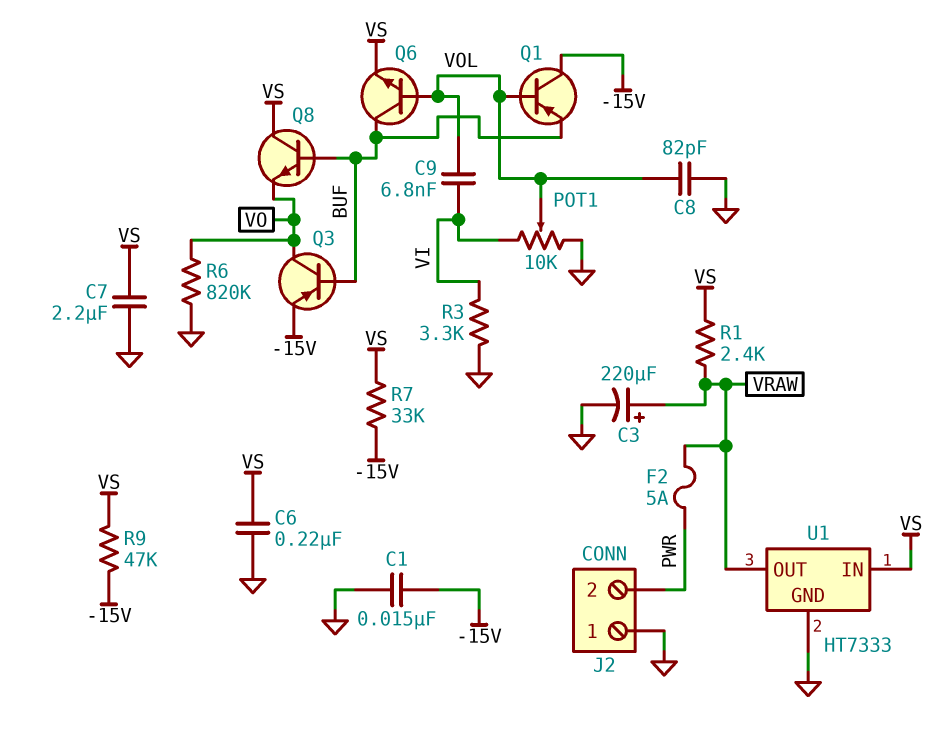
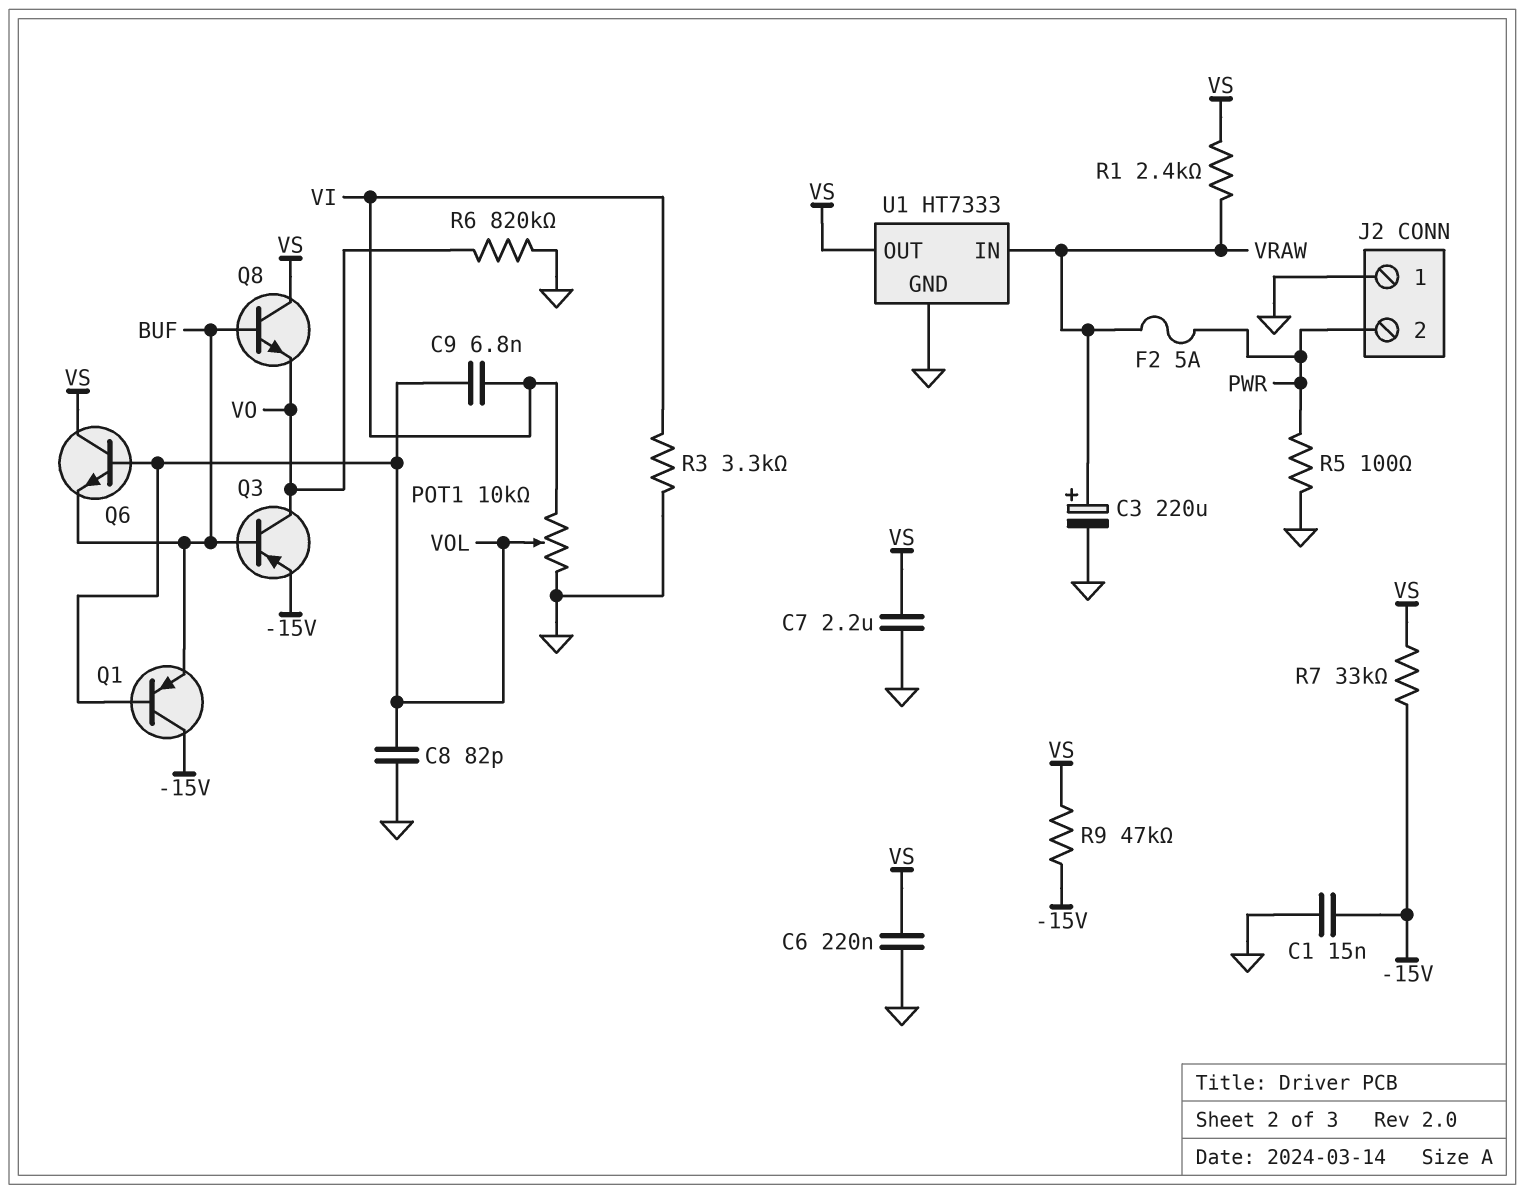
Q6: NPN (B VOL, C BUF, E VS) -> NPN (B VOL, C VS, E BUF)
R5: none -> 100 (GND, PWR)
U1 pin IN: VS -> VRAW
U1 pin OUT: VRAW -> VS

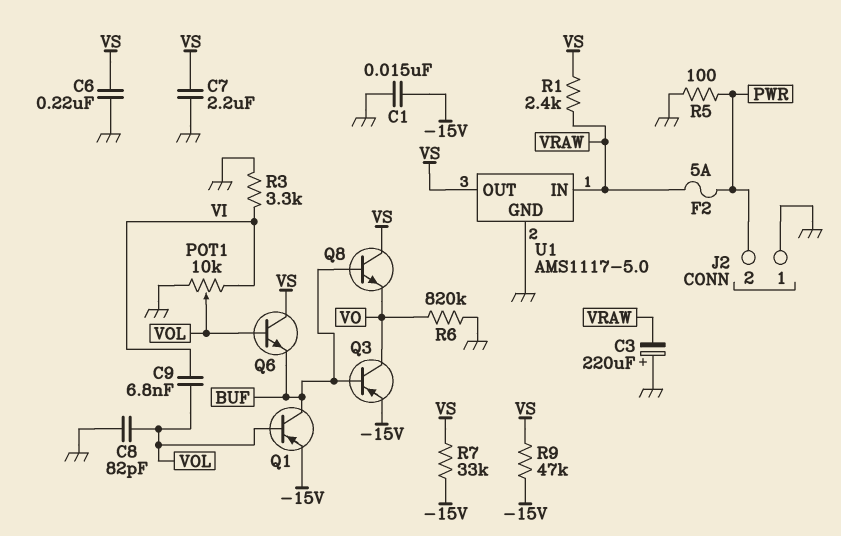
C3: 220uF (plus VRAW, minus GND) -> 220uF (plus GND, minus VRAW)
Q1: PNP (B VOL, C -15V, E BUF) -> PNP (B VOL, C BUF, E -15V)
U1: HT7333 -> AMS1117-5.0

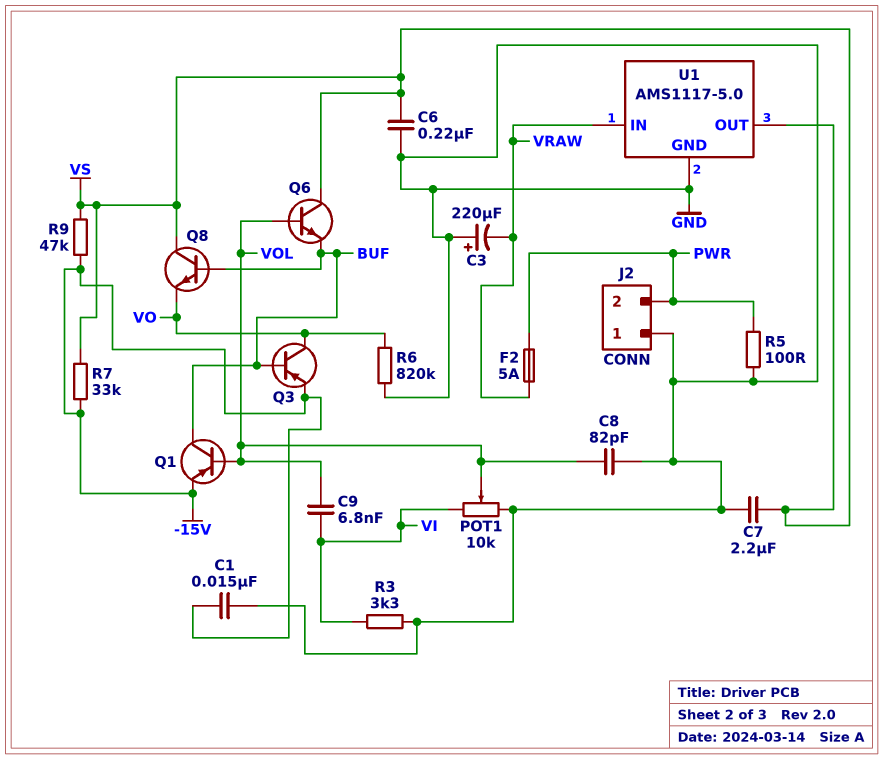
R1: 2.4k (VRAW, VS) -> none

